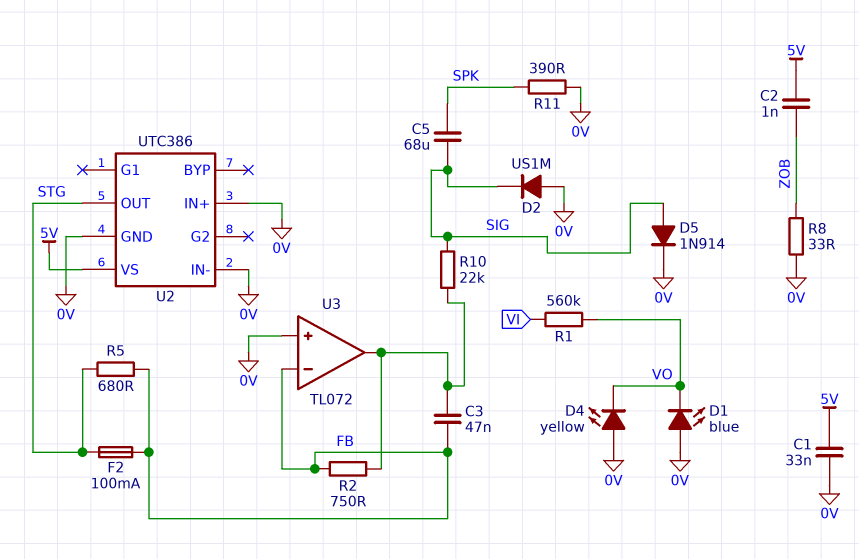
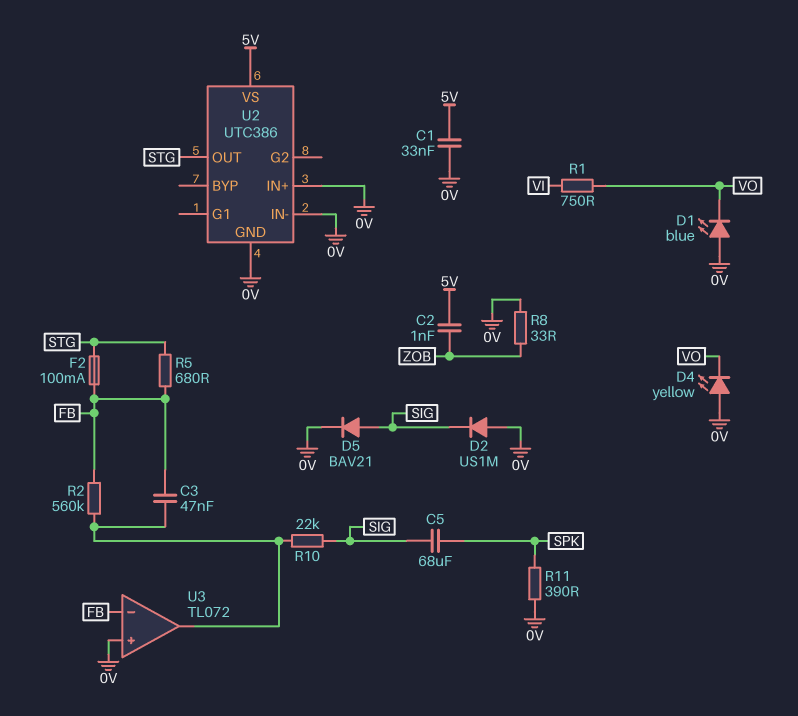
D5: diode 1N914 (A SIG, K 0V) -> diode BAV21 (A SIG, K 0V)
R1: 560k (VI, VO) -> 750 (VI, VO)
R2: 750 (FB, U3/out) -> 560k (FB, U3/out)

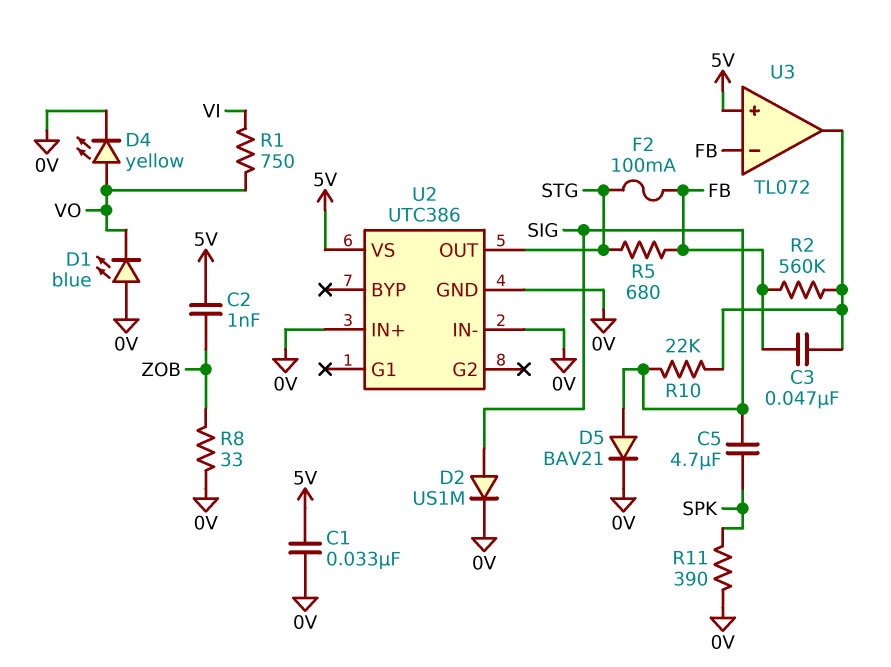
C5: 68uF (SIG, SPK) -> 4.7uF (SIG, SPK)
D2: diode US1M (A 0V, K SIG) -> diode US1M (A SIG, K 0V)
D4: LED yellow (A 0V, K VO) -> LED yellow (A VO, K 0V)
U3 pin in+: 0V -> 5V

